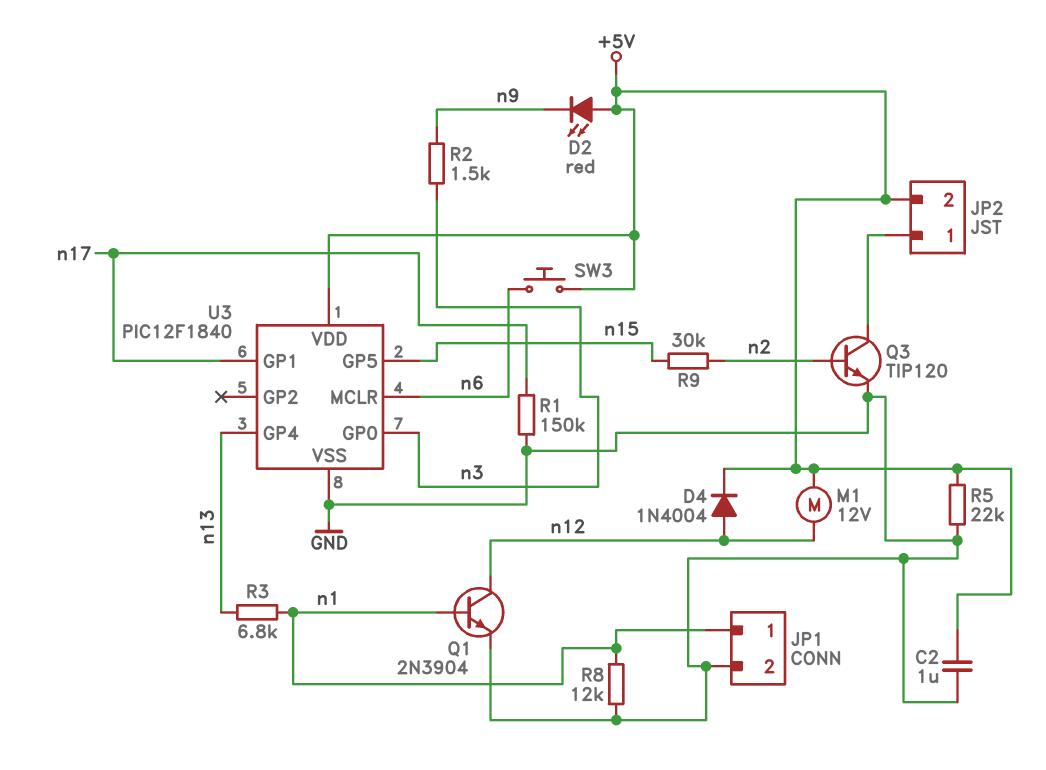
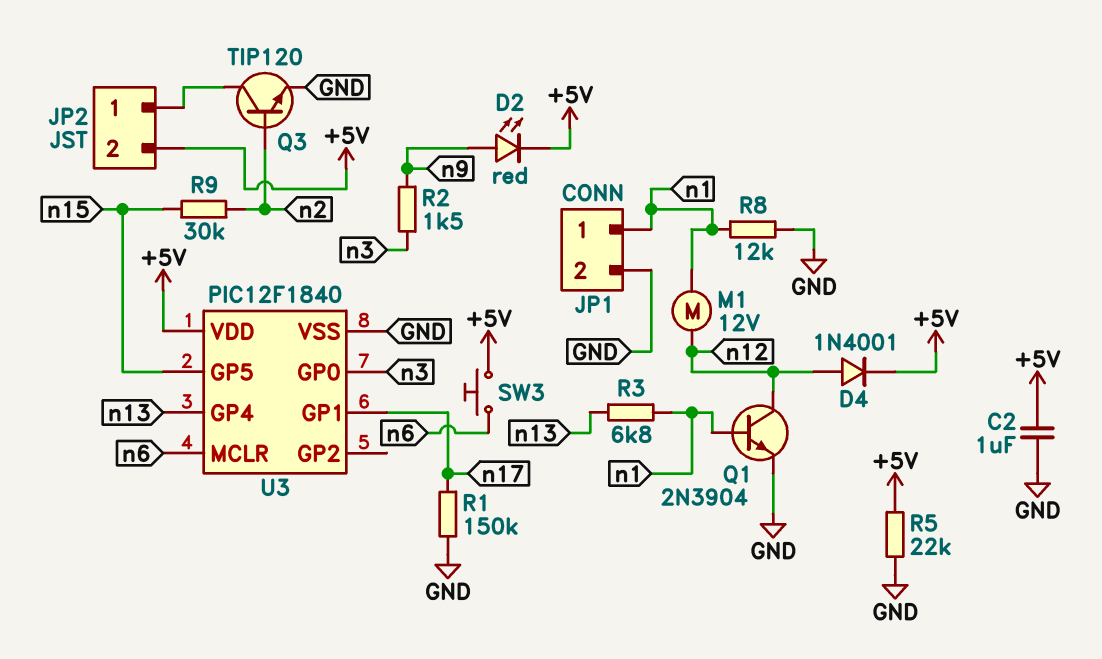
D2: LED red (A +5V, K n9) -> LED red (A n9, K +5V)
D4: diode 1N4004 (A n12, K +5V) -> diode 1N4001 (A n12, K +5V)
M1: motor 12V (+5V, n12) -> motor 12V (n1, n12)

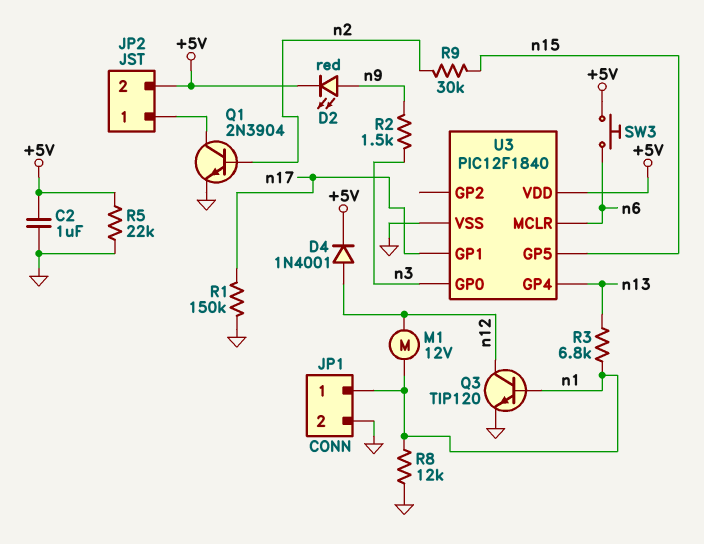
Q1: NPN 2N3904 (B n1, C n12, E GND) -> NPN 2N3904 (B n2, C JP2/1, E GND)
Q3: NPN TIP120 (B n2, C JP2/1, E GND) -> NPN TIP120 (B n1, C n12, E GND)

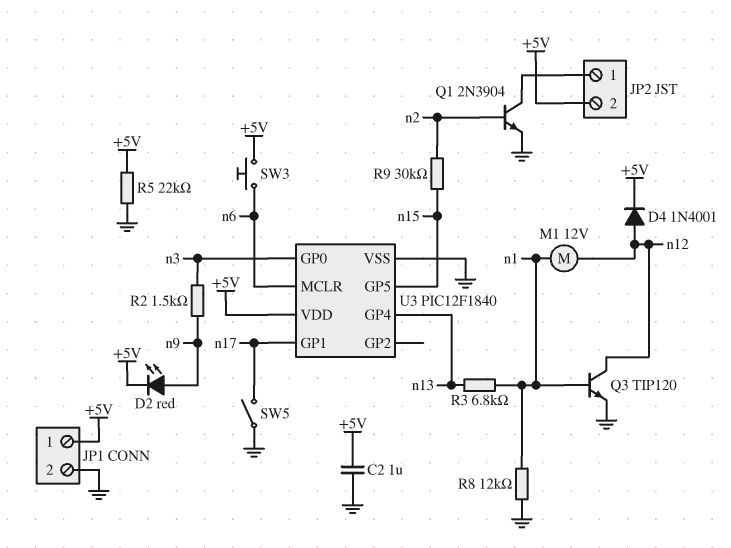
JP1 pin 1: n1 -> +5V
R1: 150k (GND, n17) -> none
SW5: none -> switch (GND, n17)

